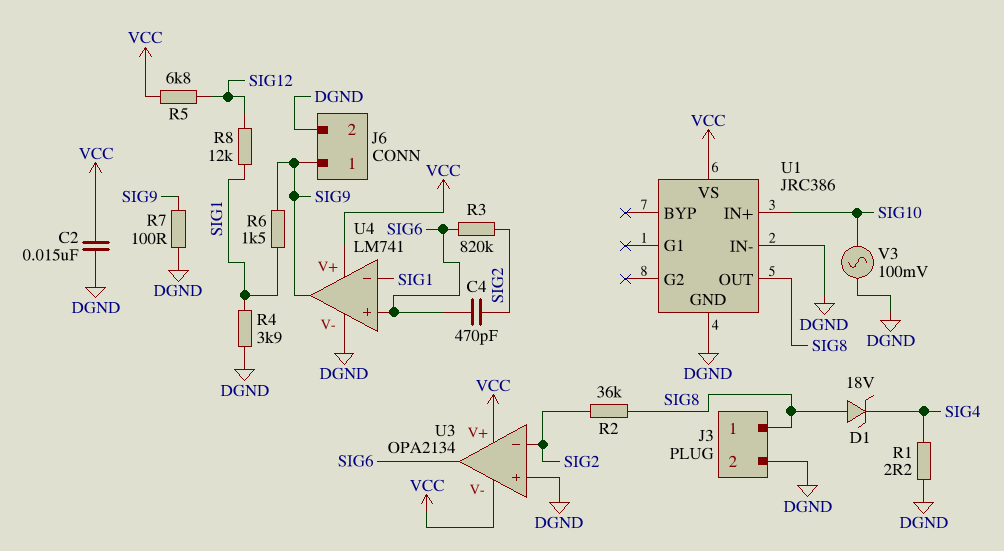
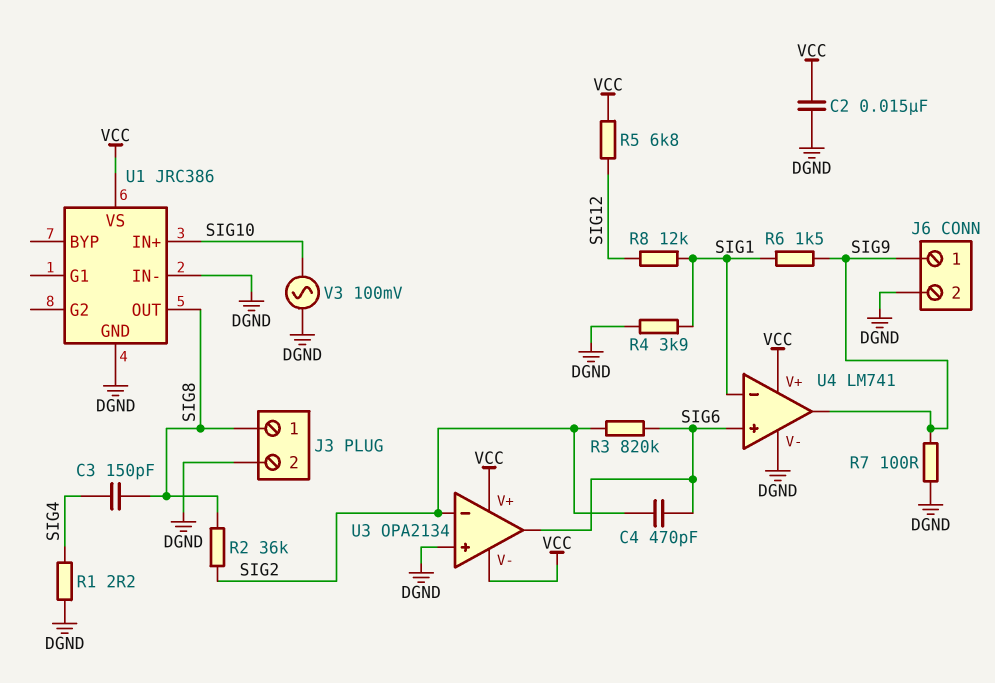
C3: none -> 150pF (SIG4, SIG8)
D1: zener 18V (A SIG8, K SIG4) -> none

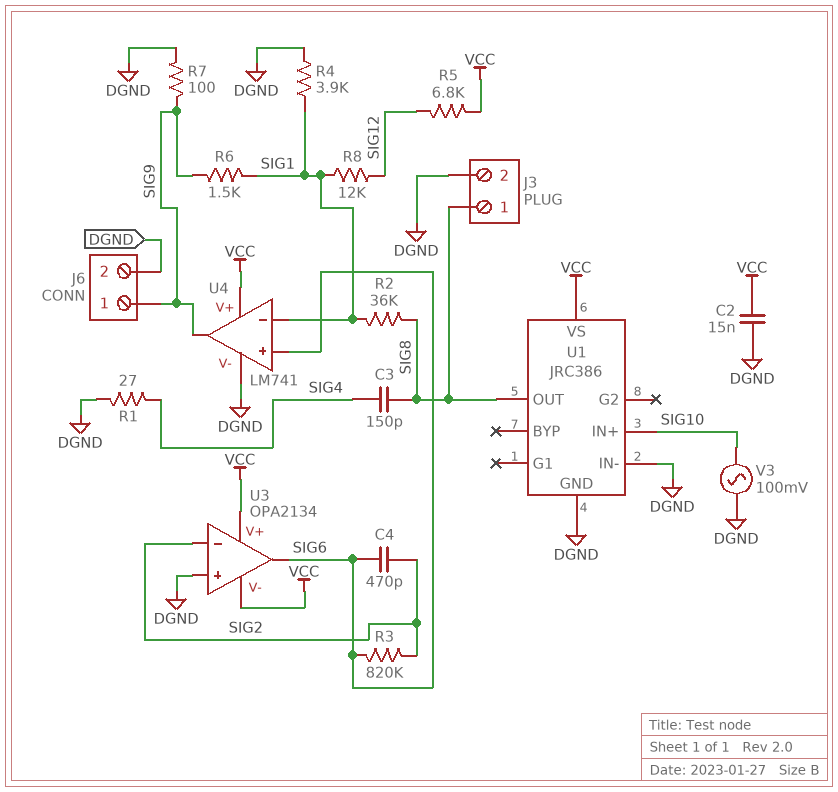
R1: 2.2 (DGND, SIG4) -> 27 (DGND, SIG4)
R2: 36k (SIG2, SIG8) -> 36k (SIG1, SIG8)

